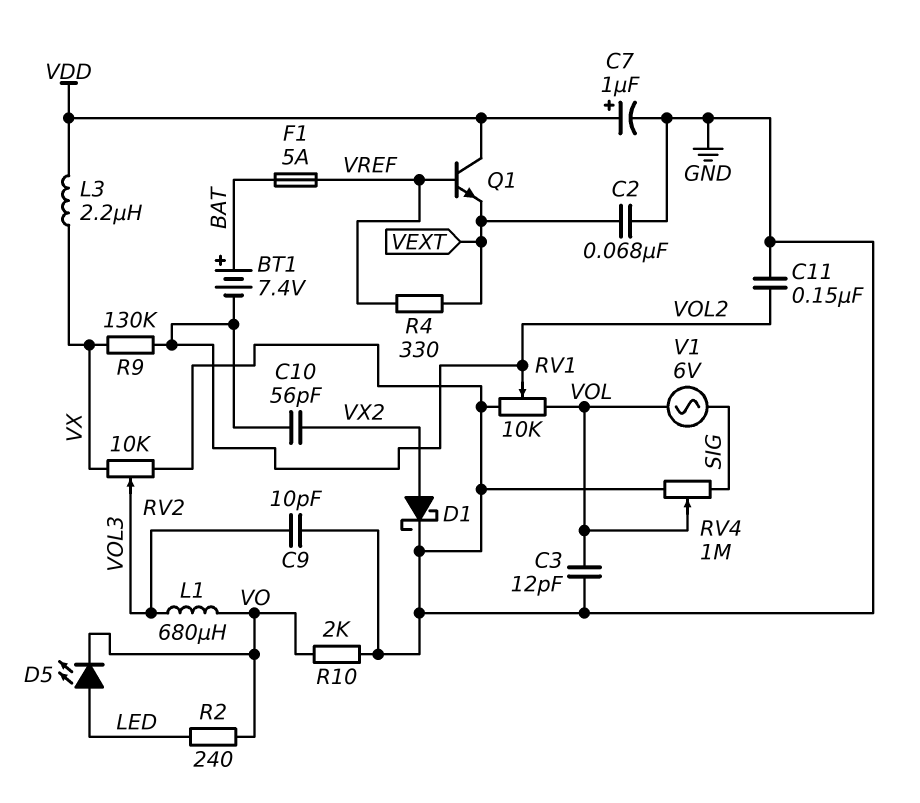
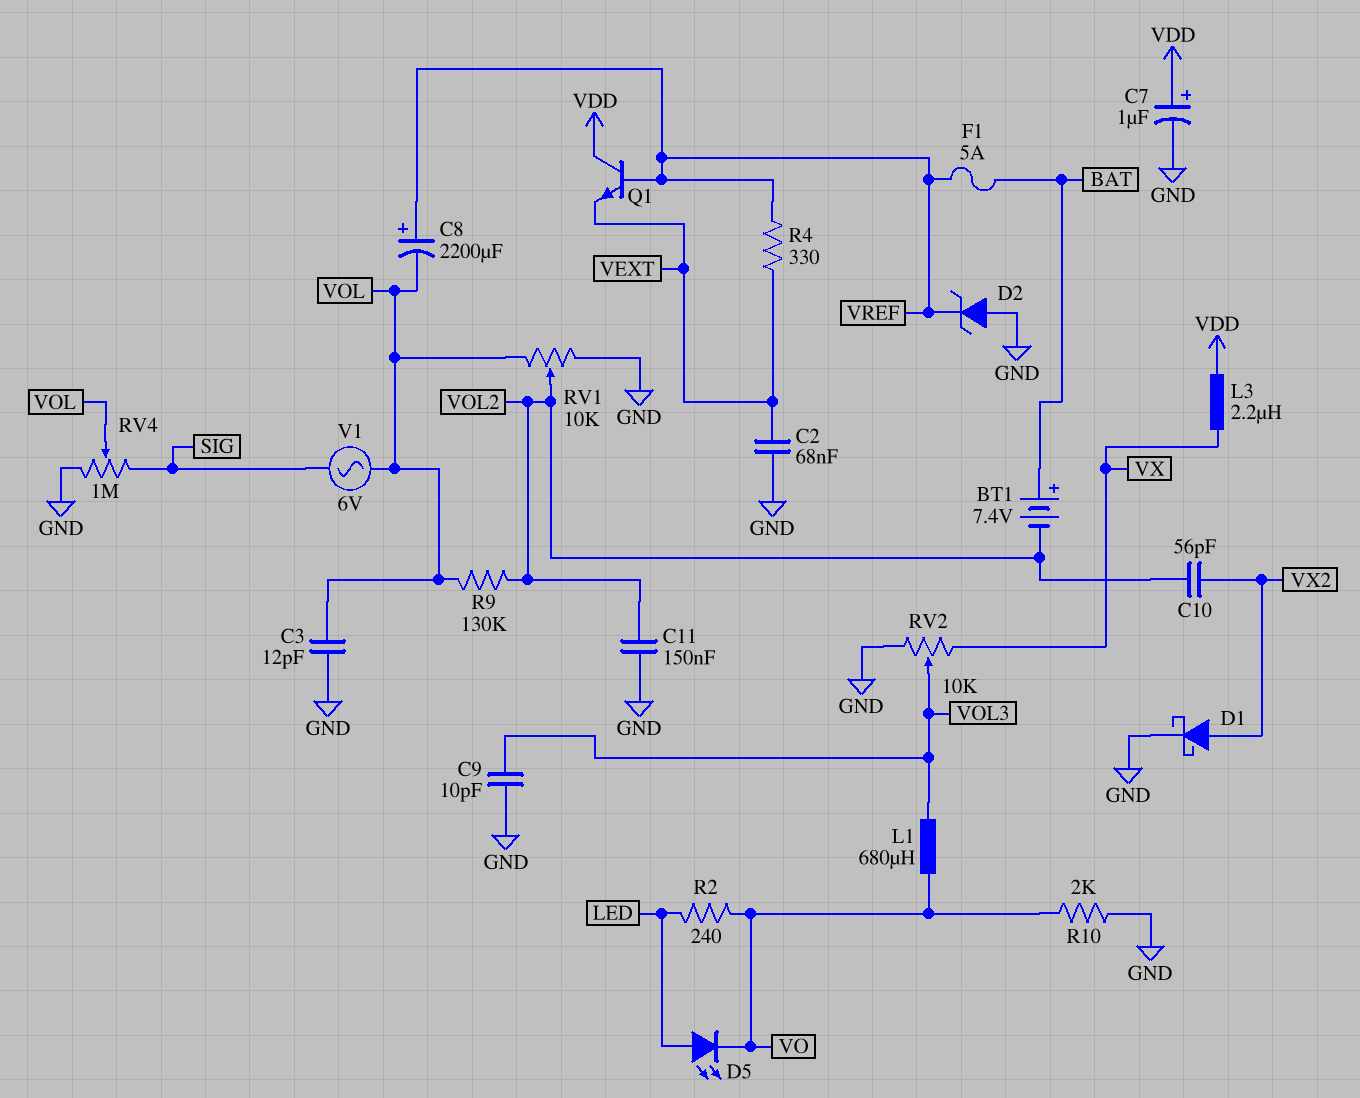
C8: none -> 2200uF (plus VREF, minus VOL)
D2: none -> zener (A GND, K VREF)
R9: 130k (VOL2, VX) -> 130k (VOL, VOL2)

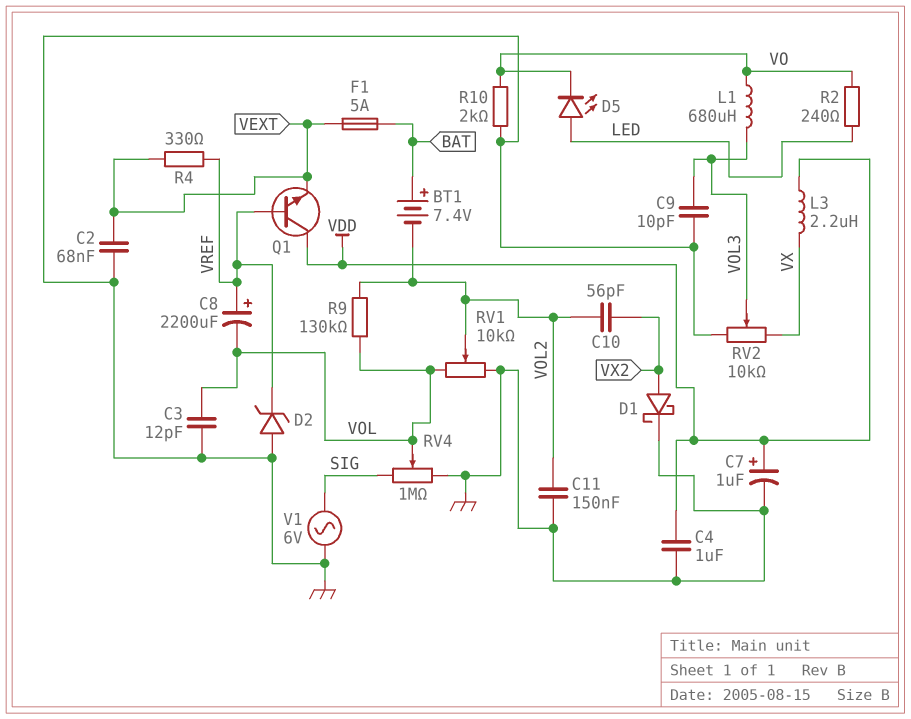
C4: none -> 1uF (GND, VDD)
F1: 5A (BAT, VREF) -> 5A (BAT, VEXT)
V1: AC 6V (SIG, VOL) -> AC 6V (GND, SIG)

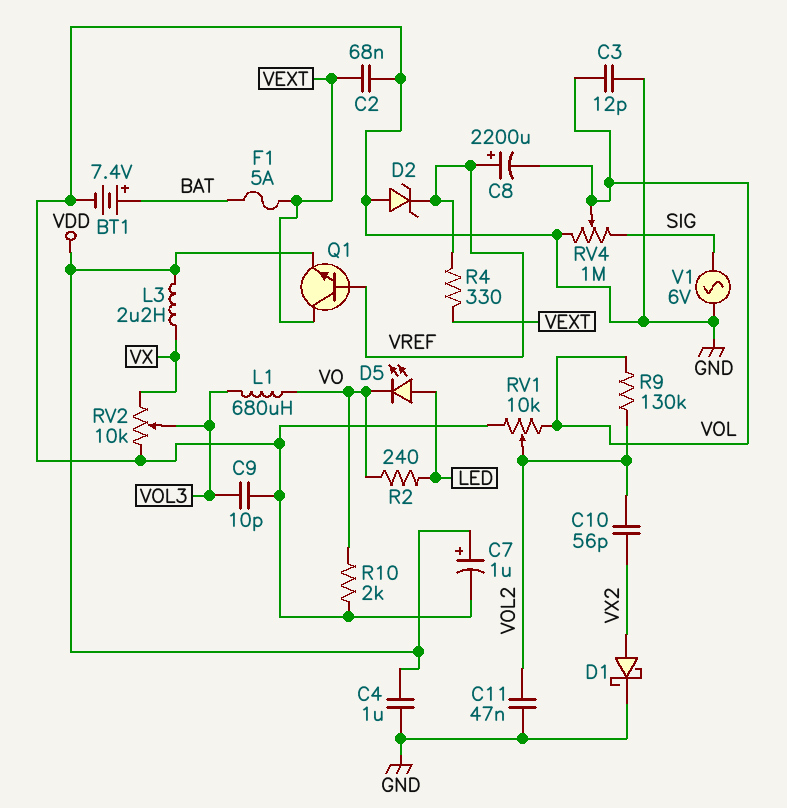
BT1: 7.4V (plus BAT, minus VOL2) -> 7.4V (plus BAT, minus GND)
C11: 150nF (GND, VOL2) -> 47nF (GND, VOL2)
Q1: NPN (B VREF, C VDD, E VEXT) -> NPN (B VREF, C VEXT, E VDD)

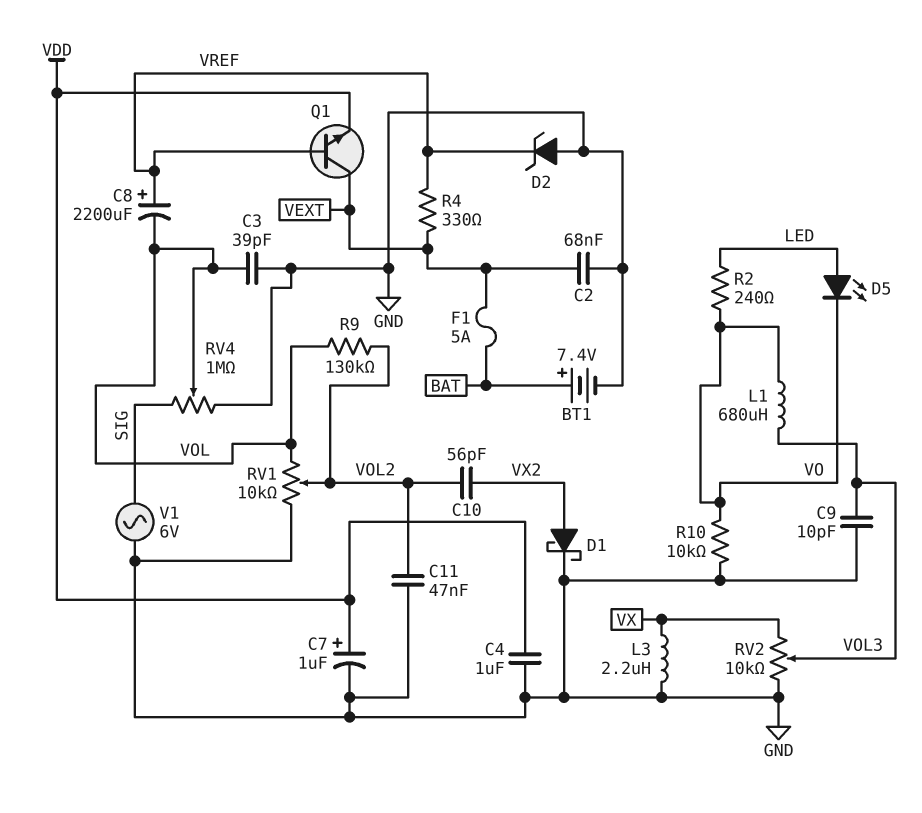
C3: 12pF (GND, VOL) -> 39pF (GND, VOL)
L3: 2.2uH (VDD, VX) -> 2.2uH (GND, VX)
R10: 2k (GND, VO) -> 10k (GND, VO)

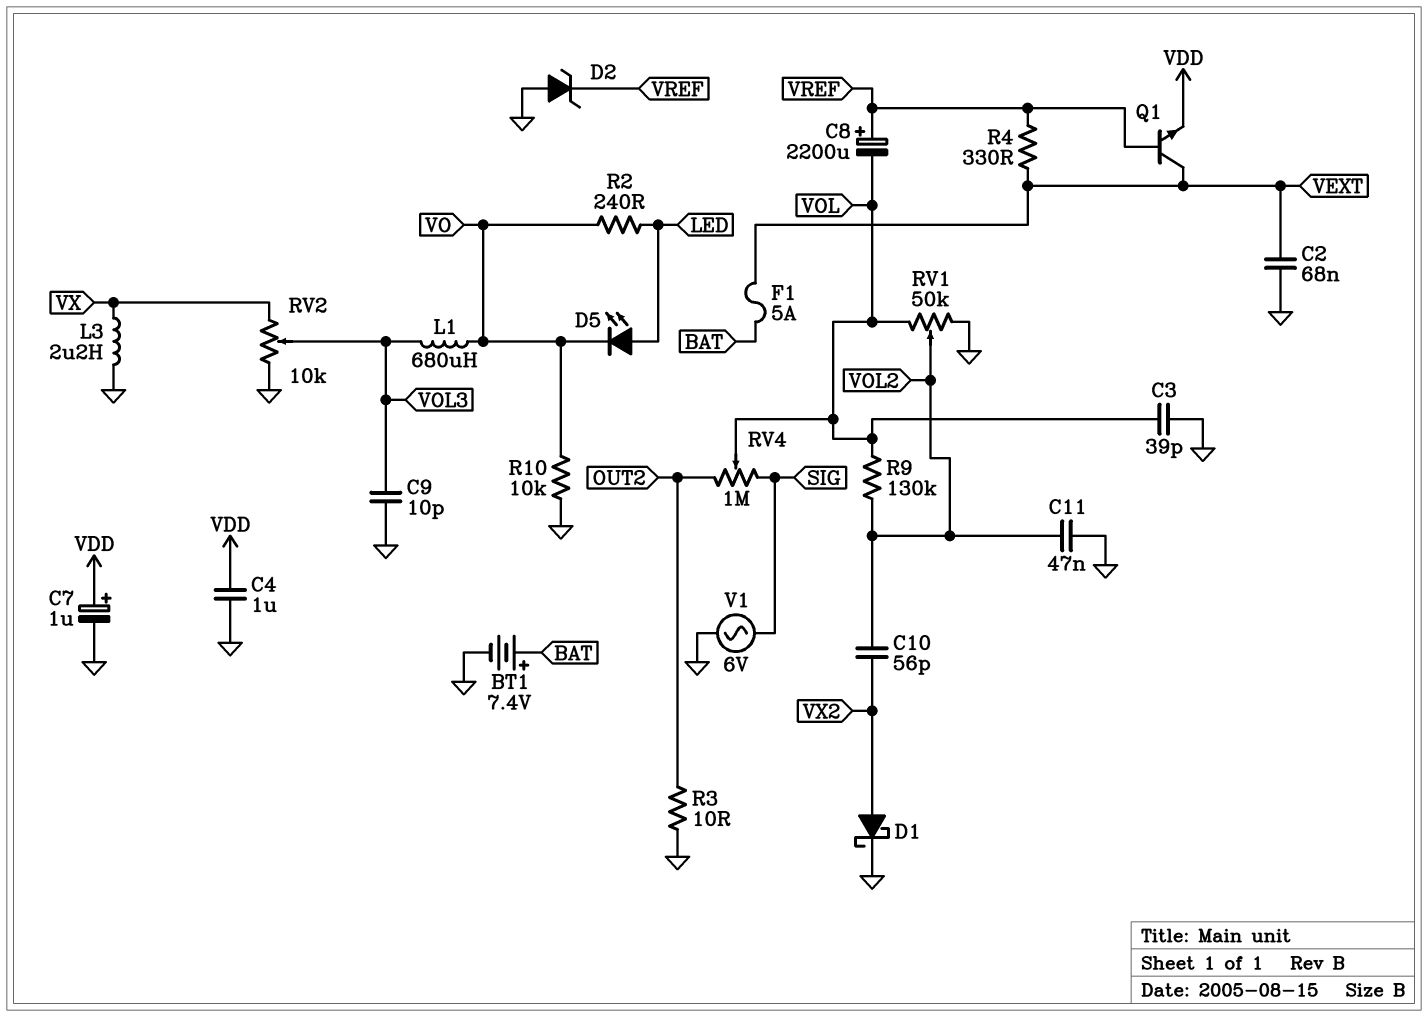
R3: none -> 10 (GND, OUT2)
RV1: 10k (GND, VOL, wiper VOL2) -> 50k (GND, VOL, wiper VOL2)
RV4: 1M (GND, SIG, wiper VOL) -> 1M (OUT2, SIG, wiper VOL)

